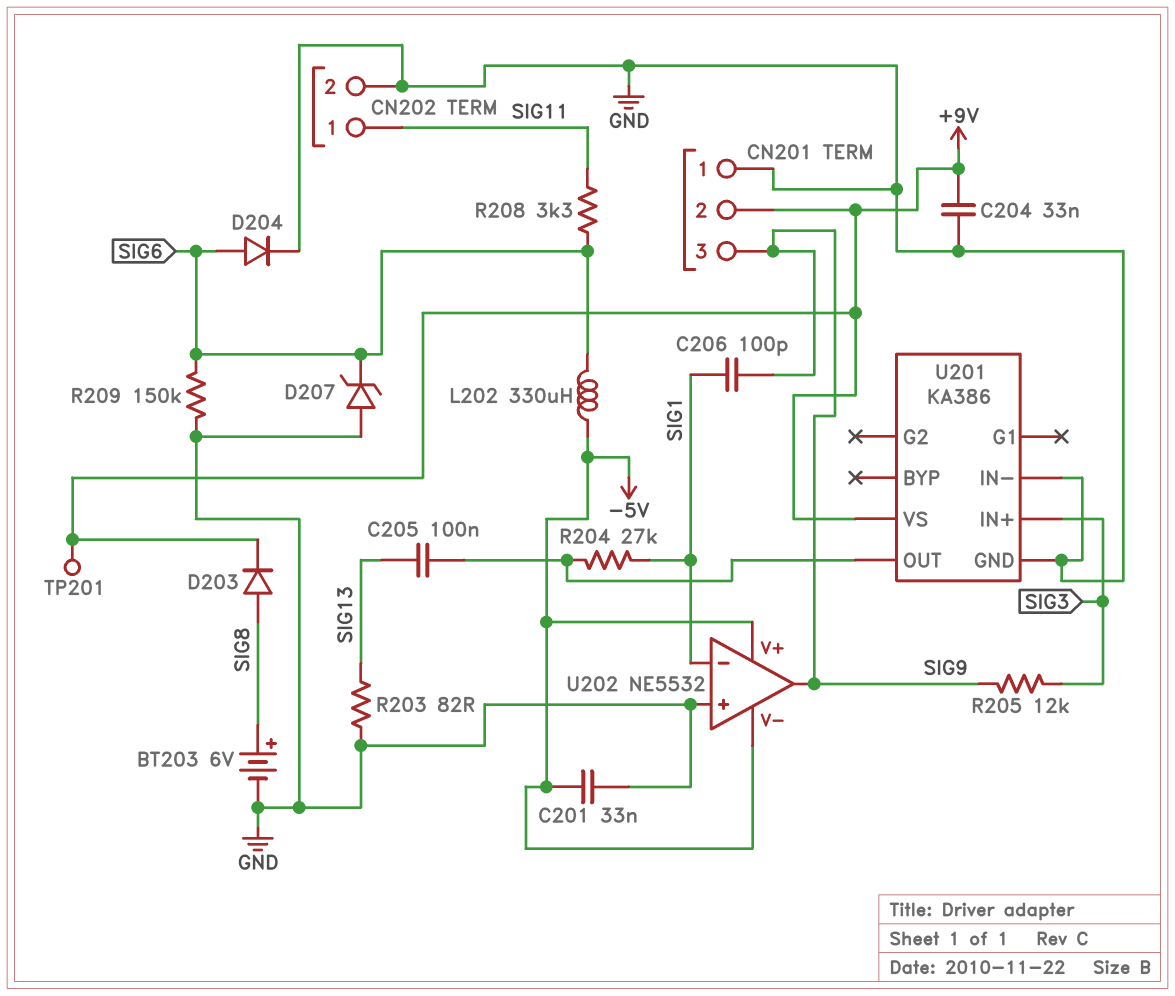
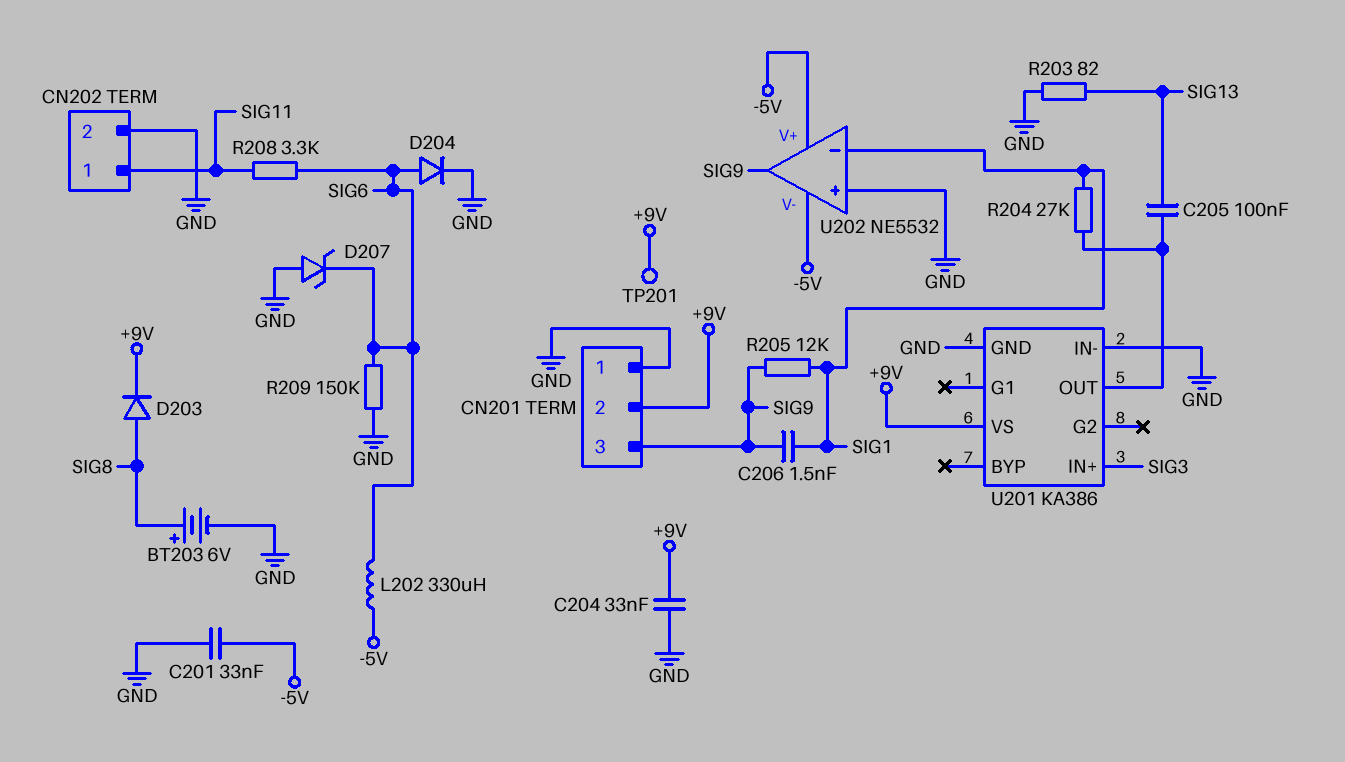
C206: 100pF (SIG1, SIG9) -> 1.5nF (SIG1, SIG9)
R205: 12k (SIG3, SIG9) -> 12k (SIG1, SIG9)

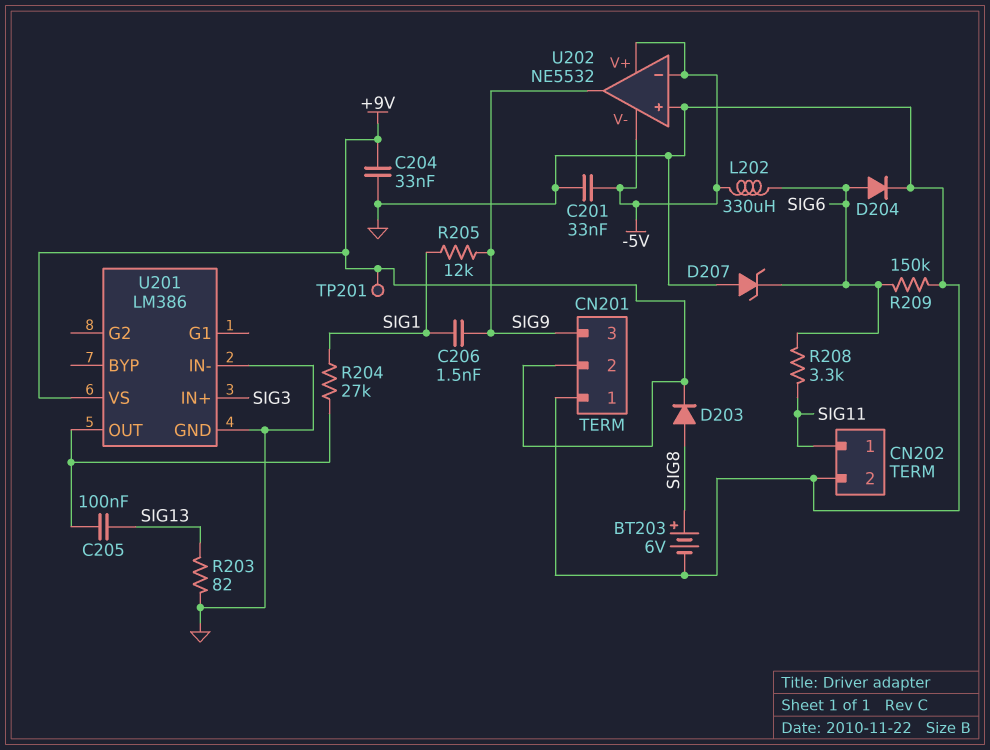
U201: KA386 -> LM386
U202 pin in-: SIG1 -> -5V

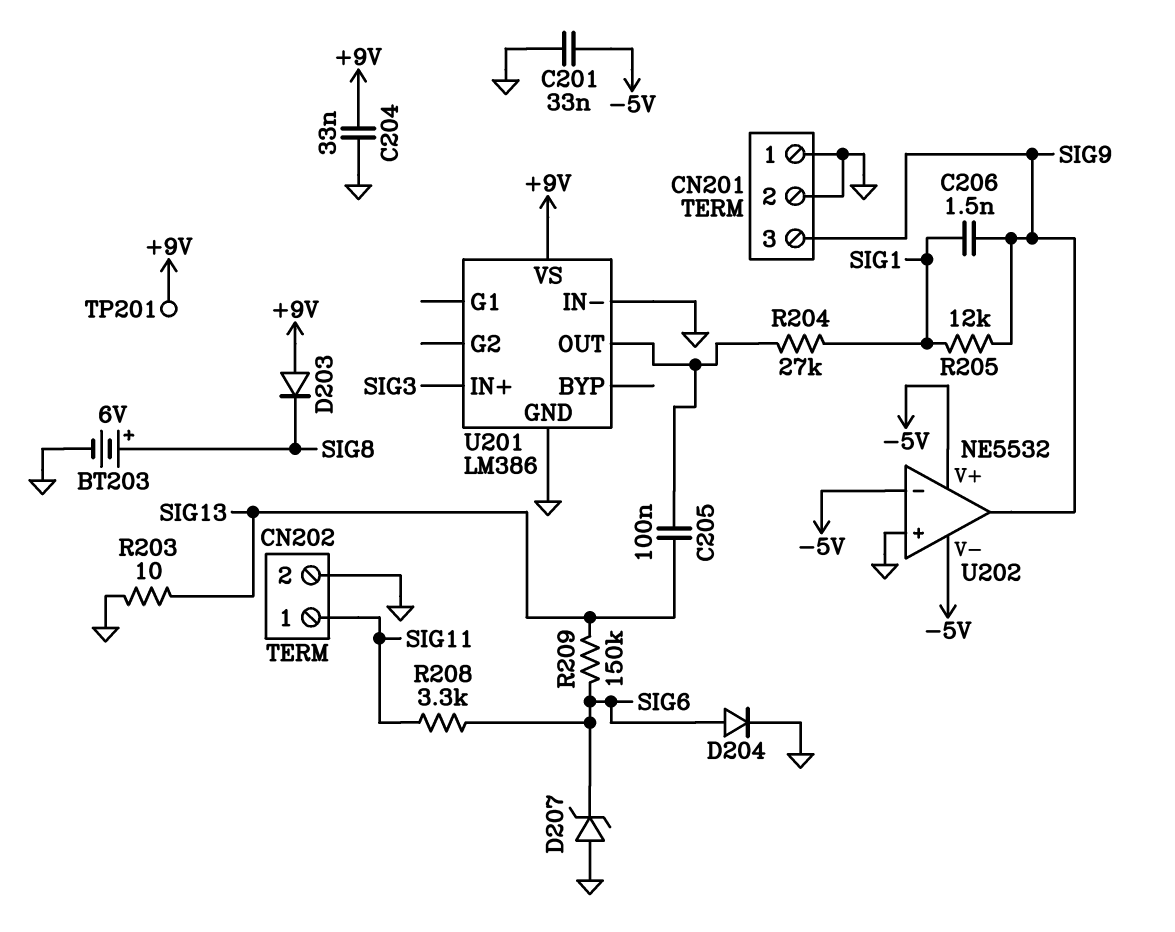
CN201 pin 2: +9V -> GND
D203: diode (A SIG8, K +9V) -> diode (A +9V, K SIG8)
L202: 330uH (-5V, SIG6) -> none
R203: 82 (GND, SIG13) -> 10 (GND, SIG13)
R209: 150k (GND, SIG6) -> 150k (SIG6, SIG13)

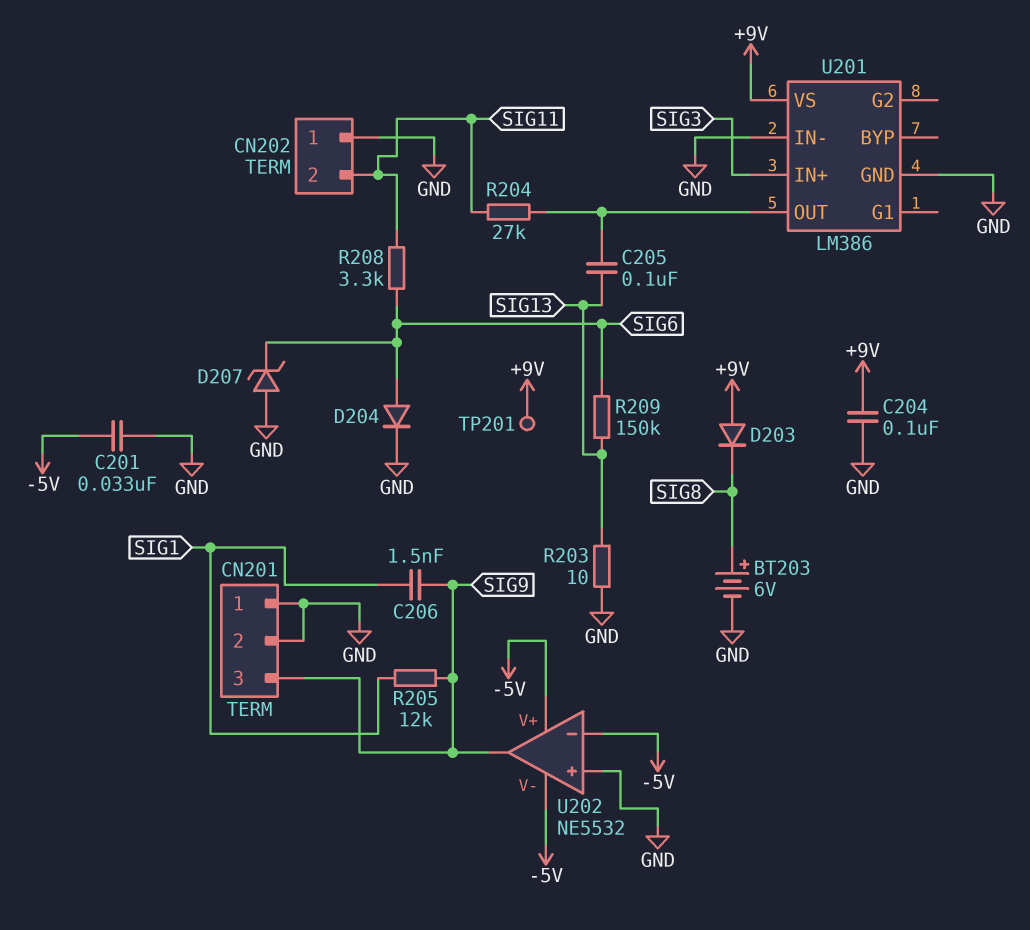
C204: 33nF (+9V, GND) -> 100nF (+9V, GND)
CN202 pin 1: SIG11 -> GND
CN202 pin 2: GND -> SIG11
R204: 27k (SIG1, U201/OUT) -> 27k (SIG11, U201/OUT)

